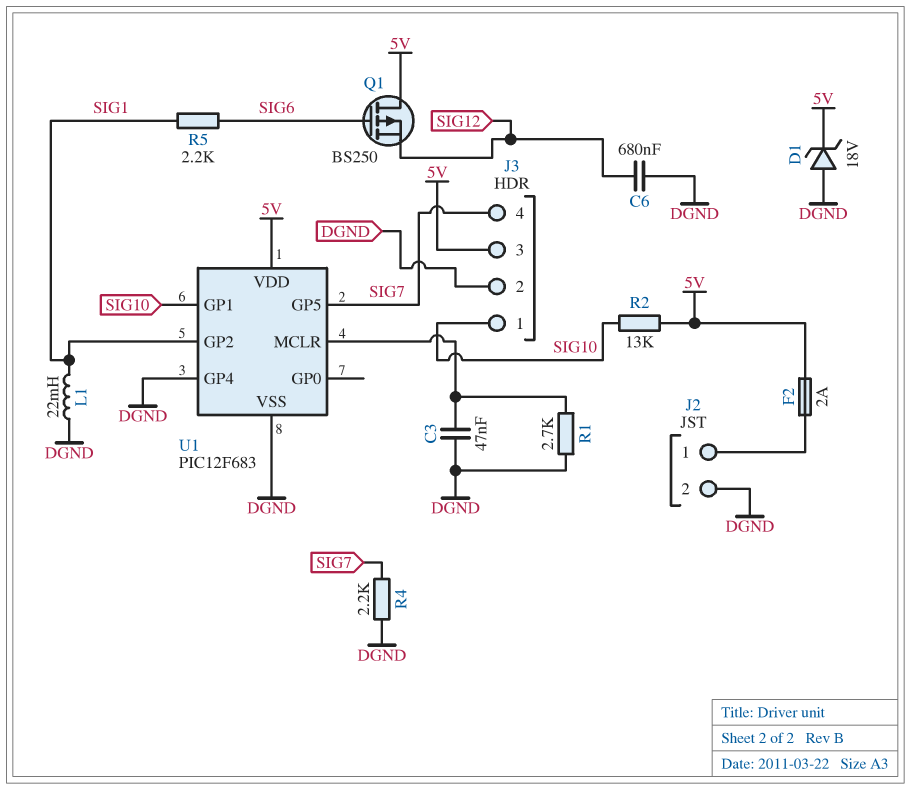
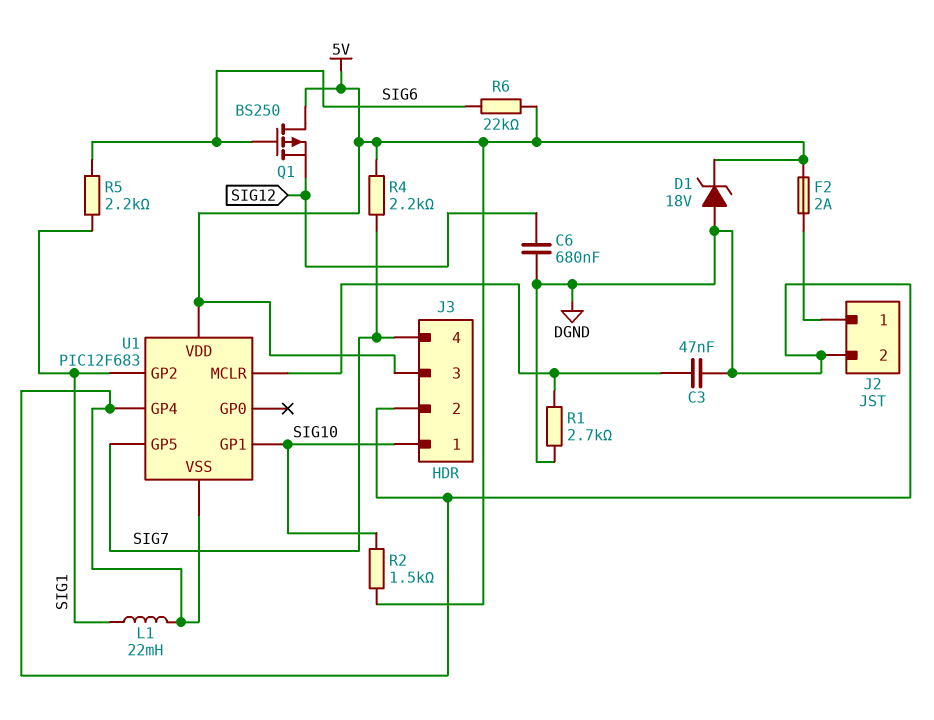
R2: 13k (5V, SIG10) -> 1.5k (5V, SIG10)
R4: 2.2k (DGND, SIG7) -> 2.2k (5V, SIG7)
R6: none -> 22k (5V, SIG6)

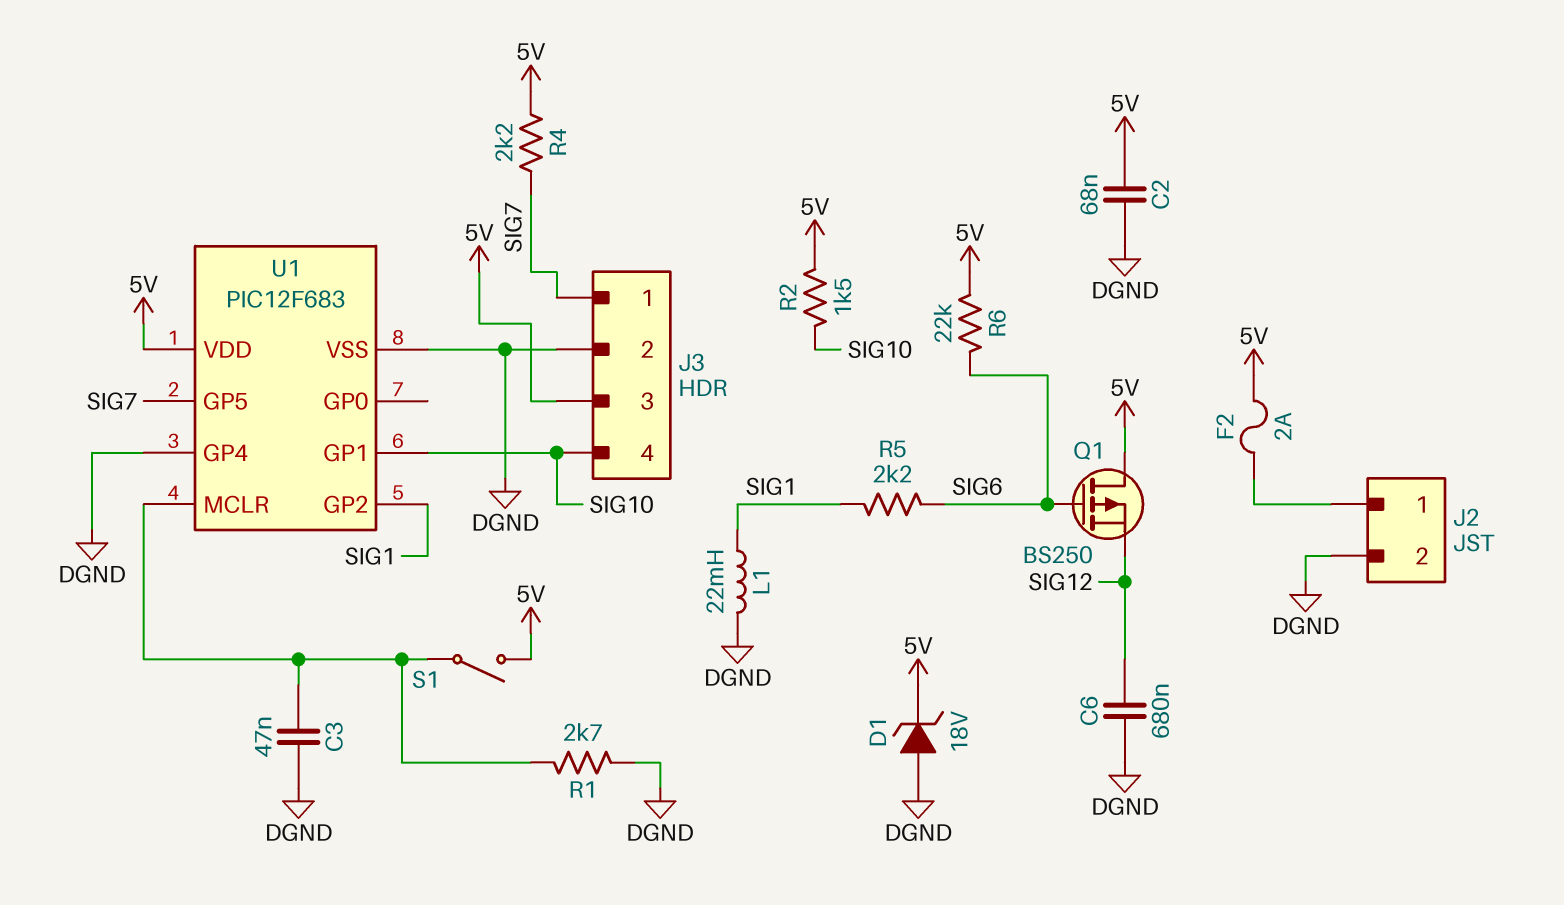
C2: none -> 68nF (5V, DGND)
J3 pin 1: SIG10 -> SIG7
J3 pin 4: SIG7 -> SIG10
S1: none -> switch (5V, U1/MCLR)

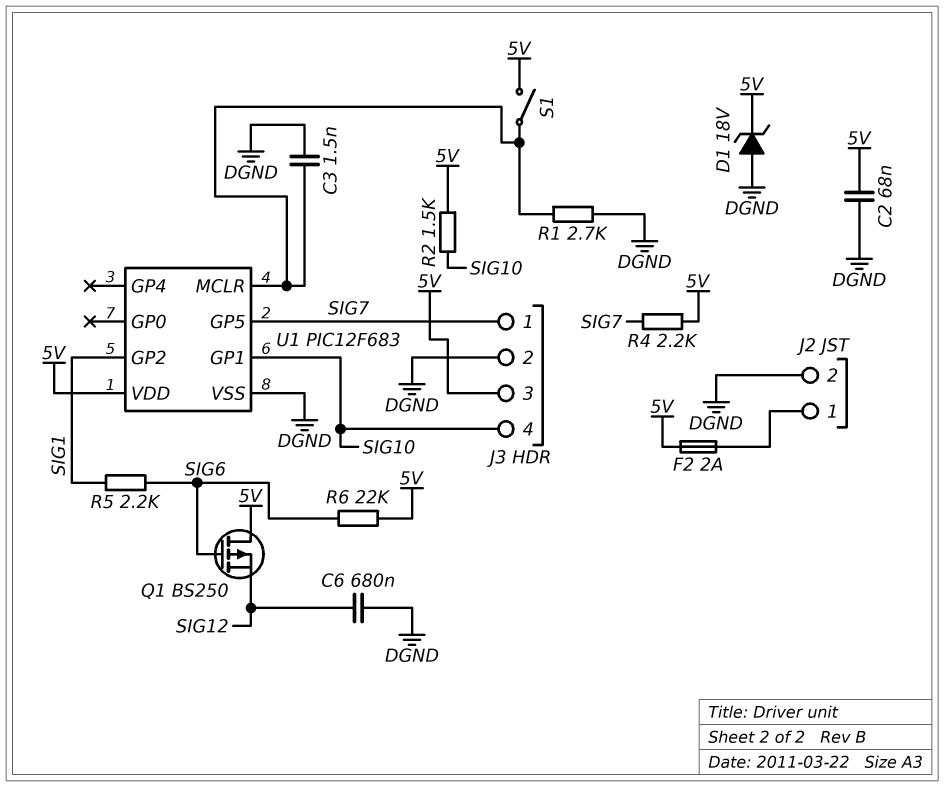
C3: 47nF (DGND, U1/MCLR) -> 1.5nF (DGND, U1/MCLR)
L1: 22mH (DGND, SIG1) -> none
U1 pin GP4: DGND -> none

